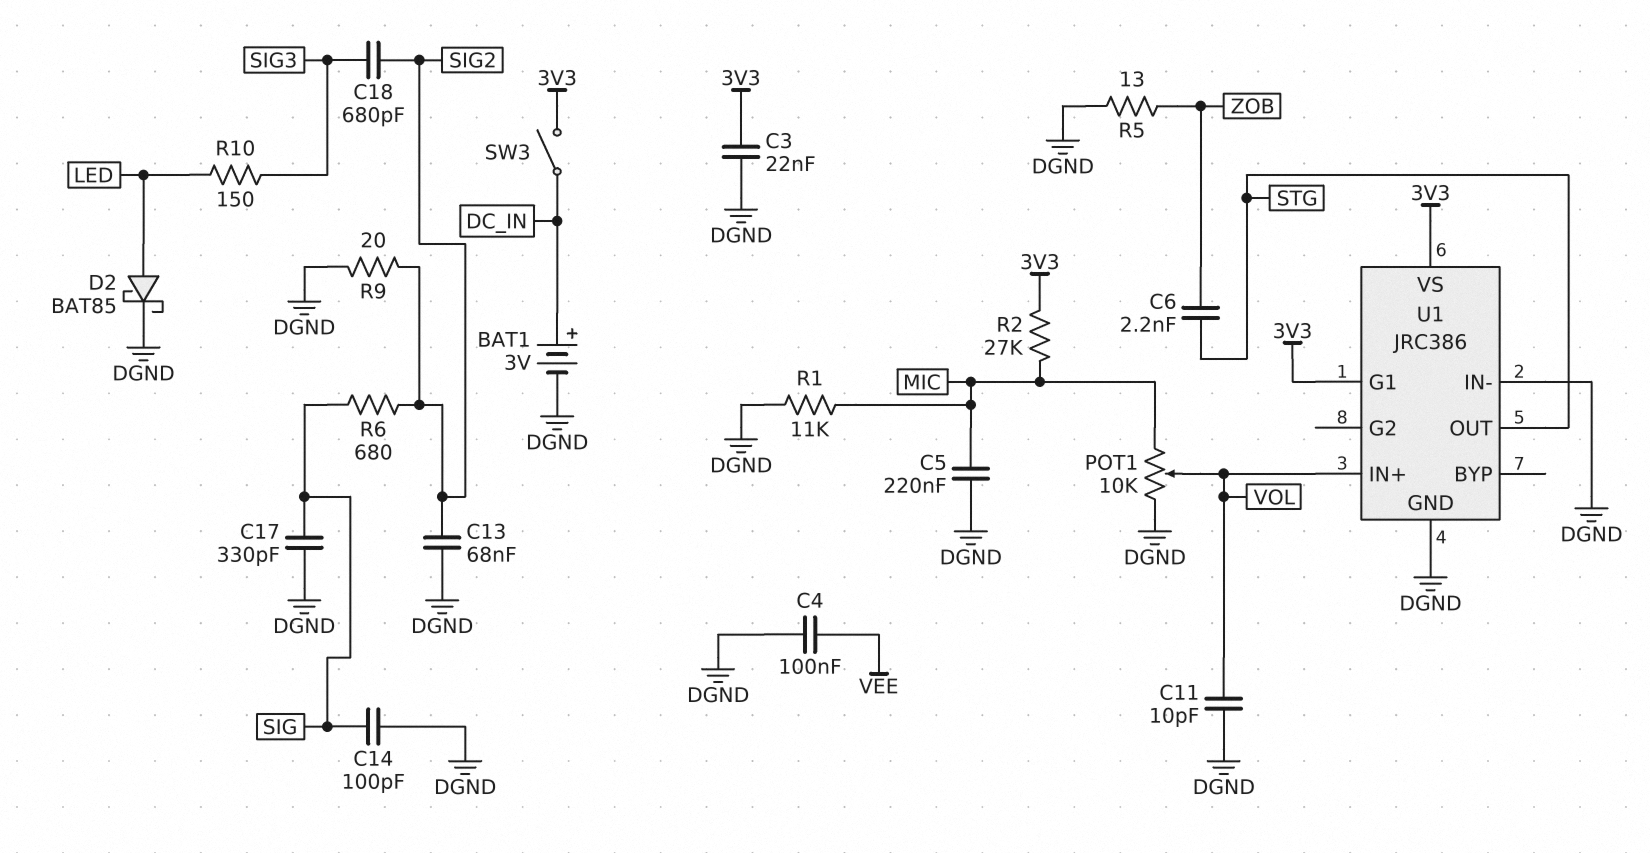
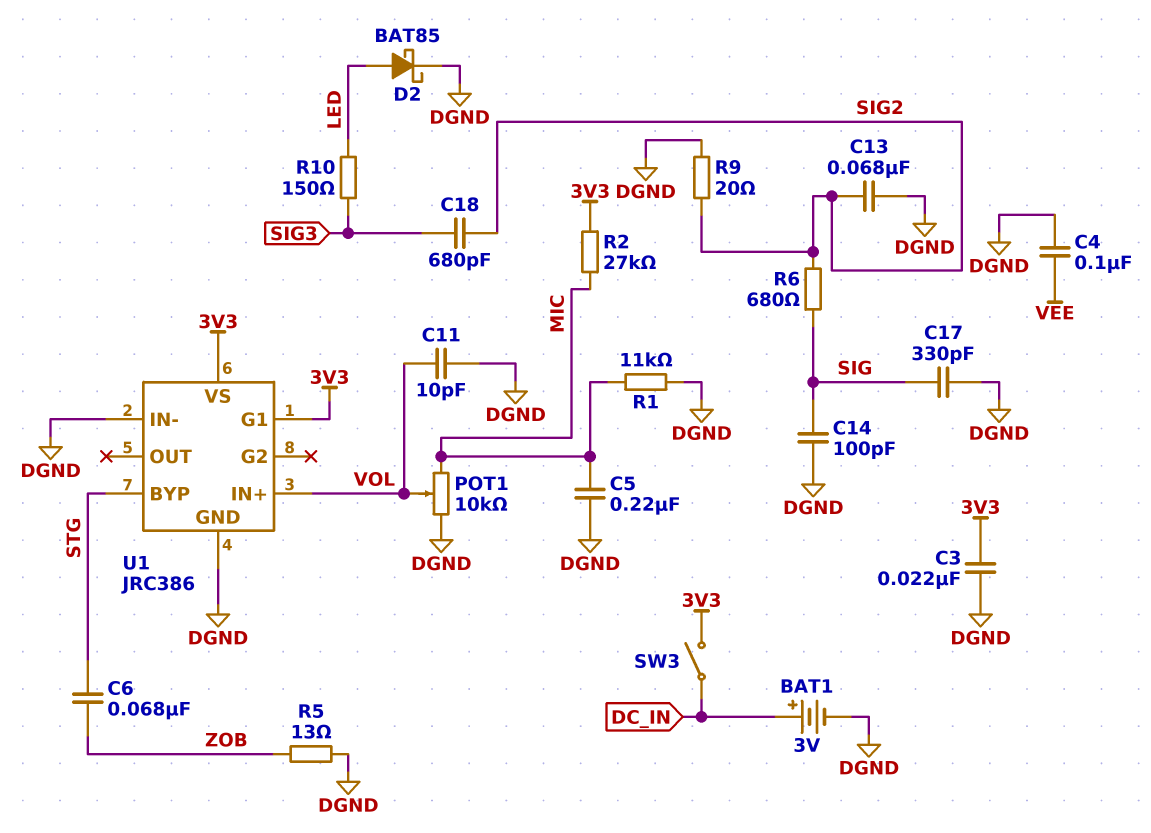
C6: 2.2nF (STG, ZOB) -> 68nF (STG, ZOB)
U1 pin BYP: none -> STG
U1 pin OUT: STG -> none

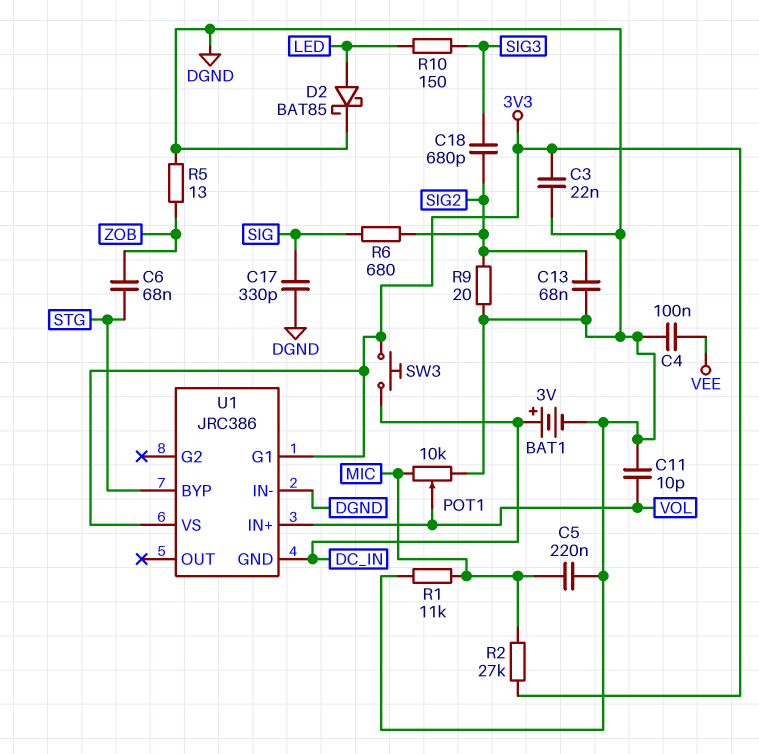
C14: 100pF (DGND, SIG) -> none
SW3: switch (3V3, DC_IN) -> button (3V3, DC_IN)
U1 pin GND: DGND -> DC_IN

